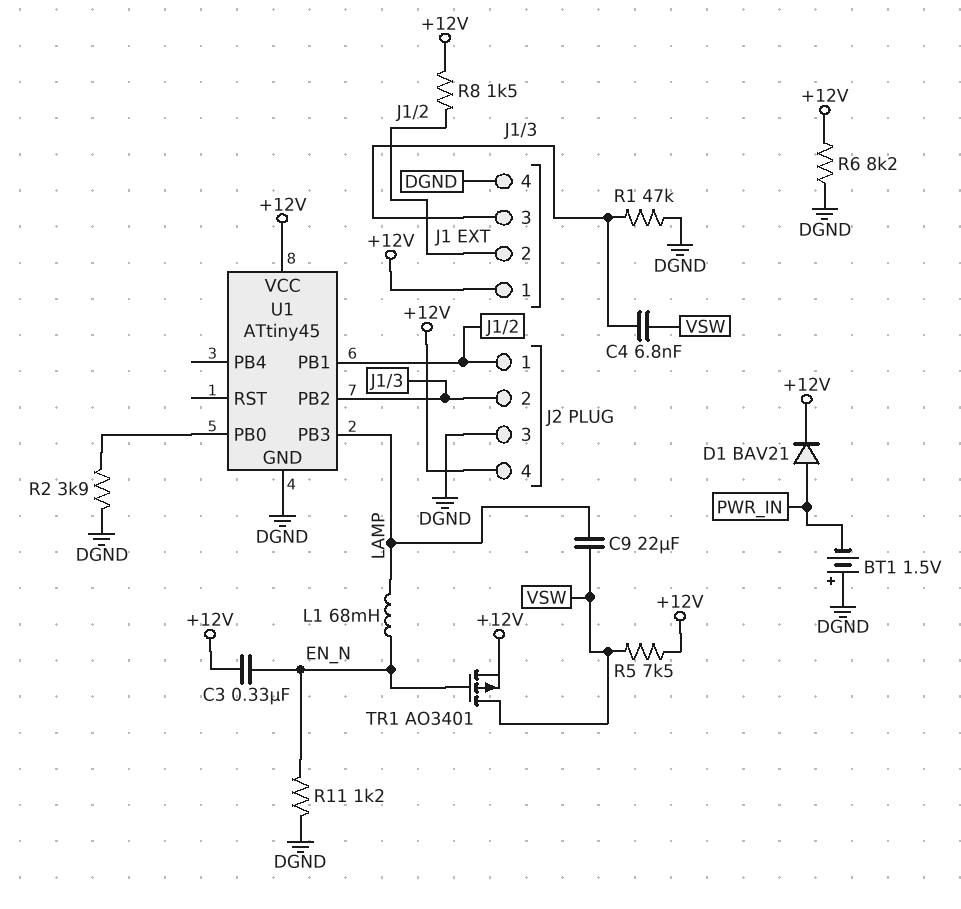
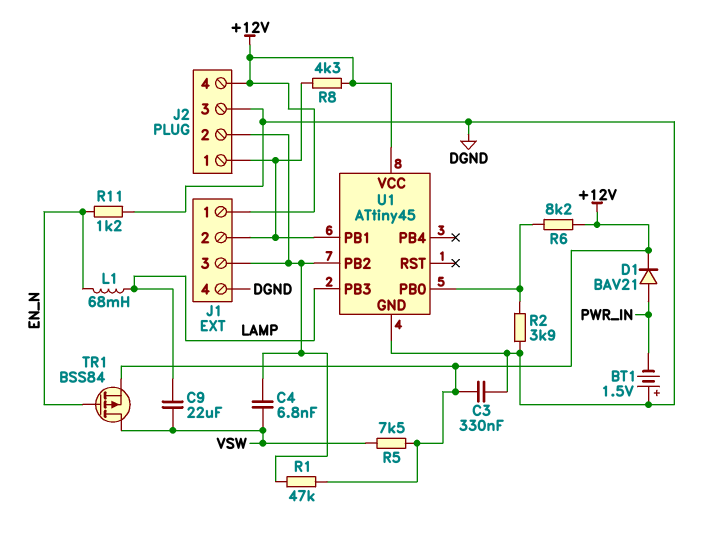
C3: 330nF (+12V, EN_N) -> 330nF (+12V, DGND)
R1: 47k (DGND, J1/3) -> 47k (+12V, J1/3)
R6: 8.2k (+12V, DGND) -> 8.2k (+12V, U1/PB0)
R8: 1.5k (+12V, J1/2) -> 4.3k (+12V, J1/2)
TR1: PMOS AO3401 (G EN_N, D VSW, S +12V) -> PMOS BSS84 (G EN_N, D VSW, S +12V)

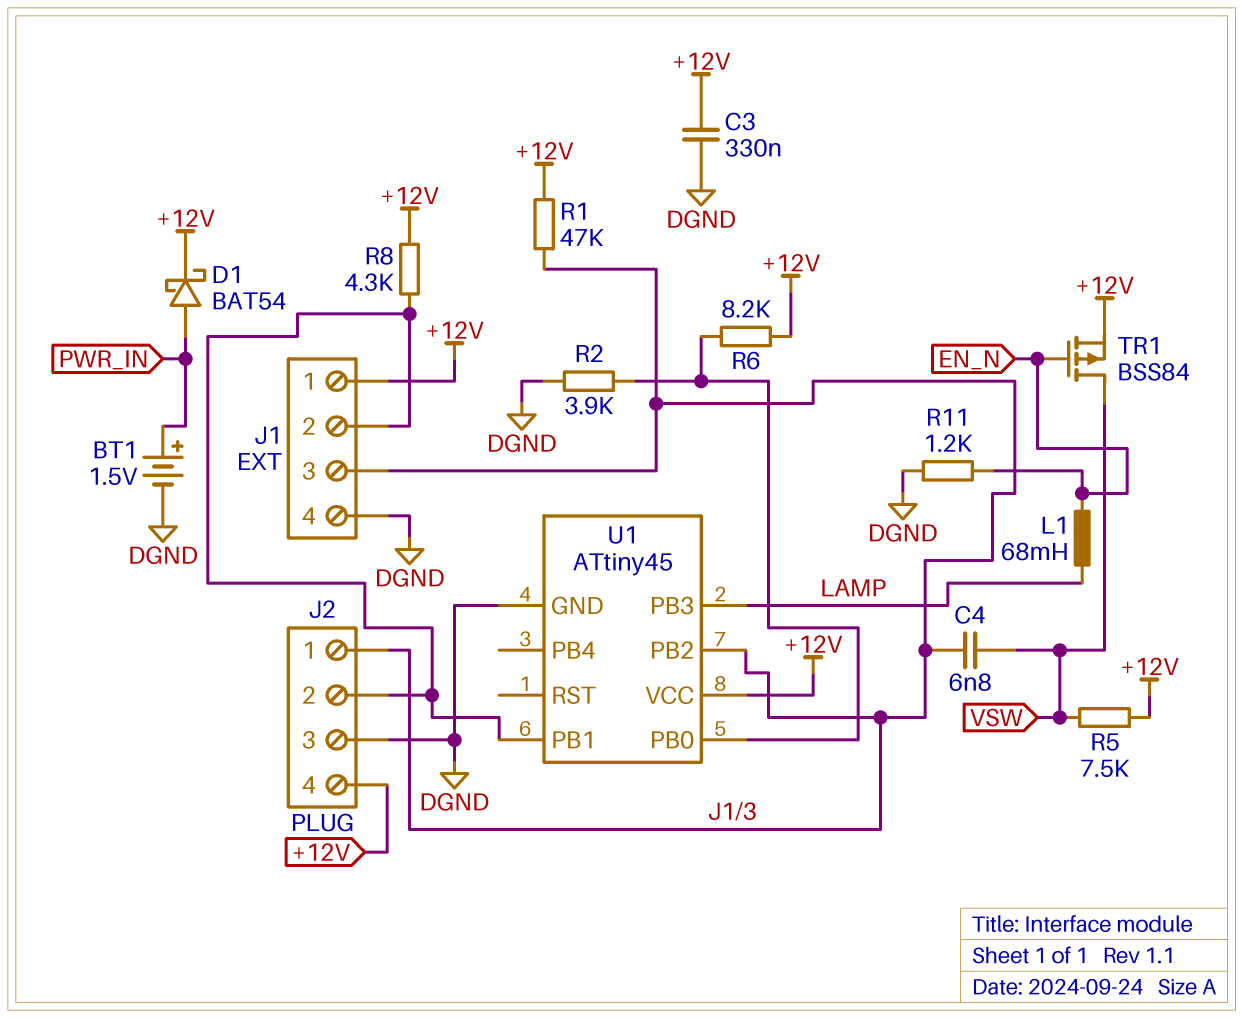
BT1: 1.5V (plus DGND, minus PWR_IN) -> 1.5V (plus PWR_IN, minus DGND)
C9: 22uF (LAMP, VSW) -> none
D1: diode BAV21 (A PWR_IN, K +12V) -> schottky BAT54 (A PWR_IN, K +12V)
J2 pin 1: J1/2 -> J1/3
J2 pin 2: J1/3 -> J1/2

